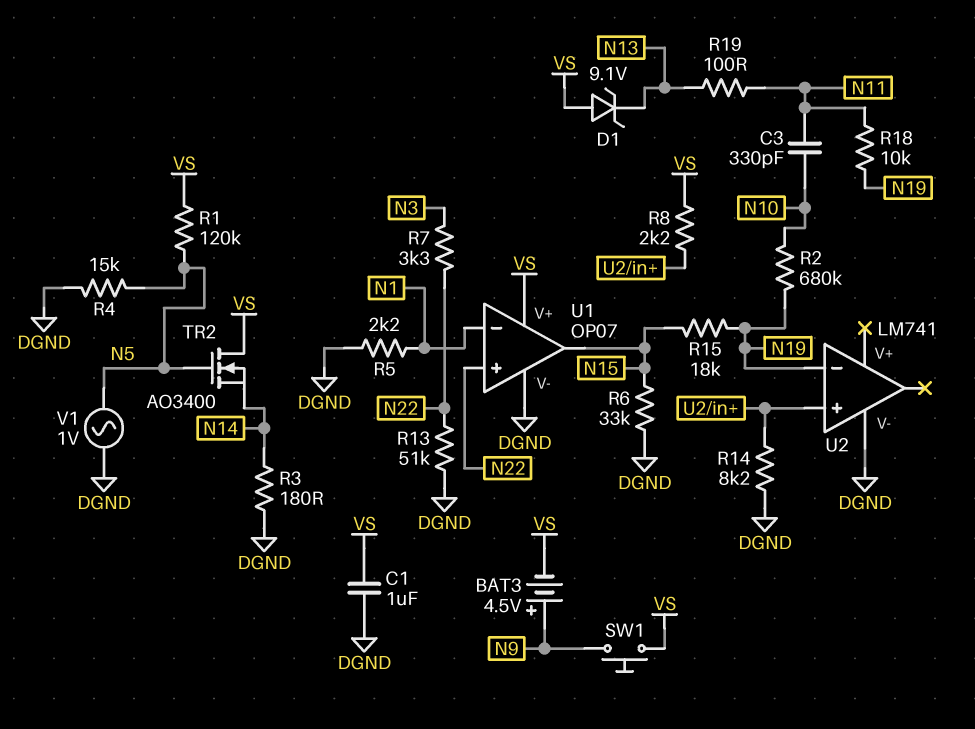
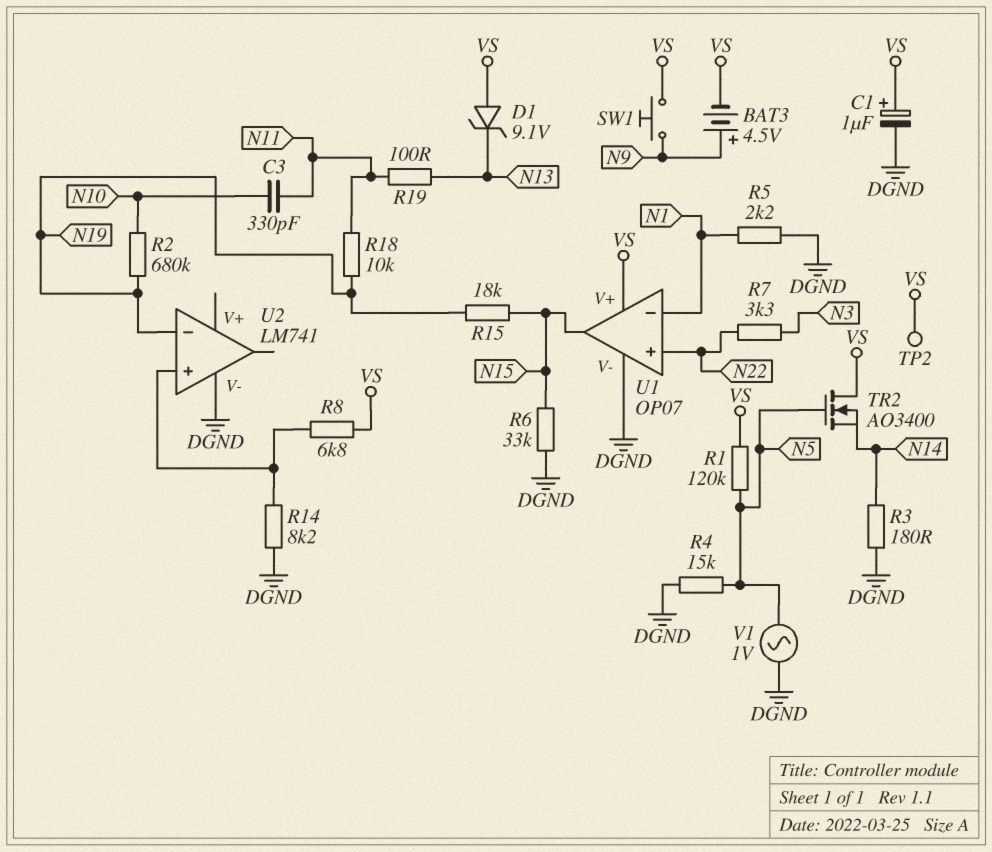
C1: 1uF (DGND, VS) -> 1uF (plus VS, minus DGND)
R8: 2.2k (U2/in+, VS) -> 6.8k (U2/in+, VS)
R13: 51k (DGND, N22) -> none
TP2: none -> test point (VS)

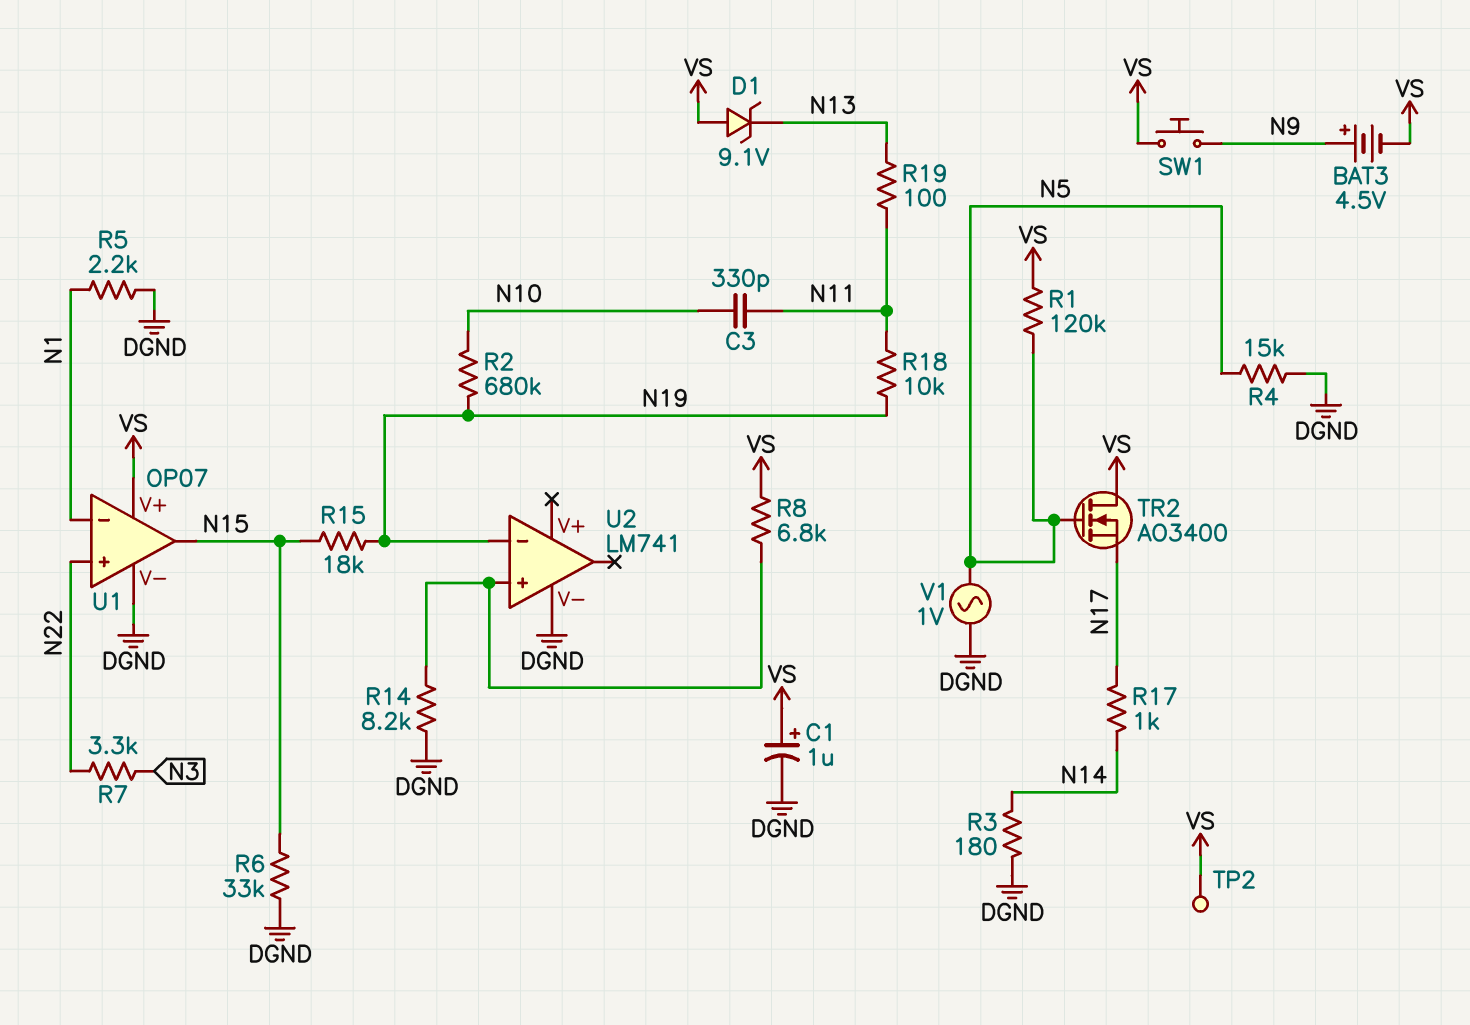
R17: none -> 1k (N14, N17)
TR2: NMOS AO3400 (G N5, D VS, S N14) -> NMOS AO3400 (G N5, D VS, S N17)

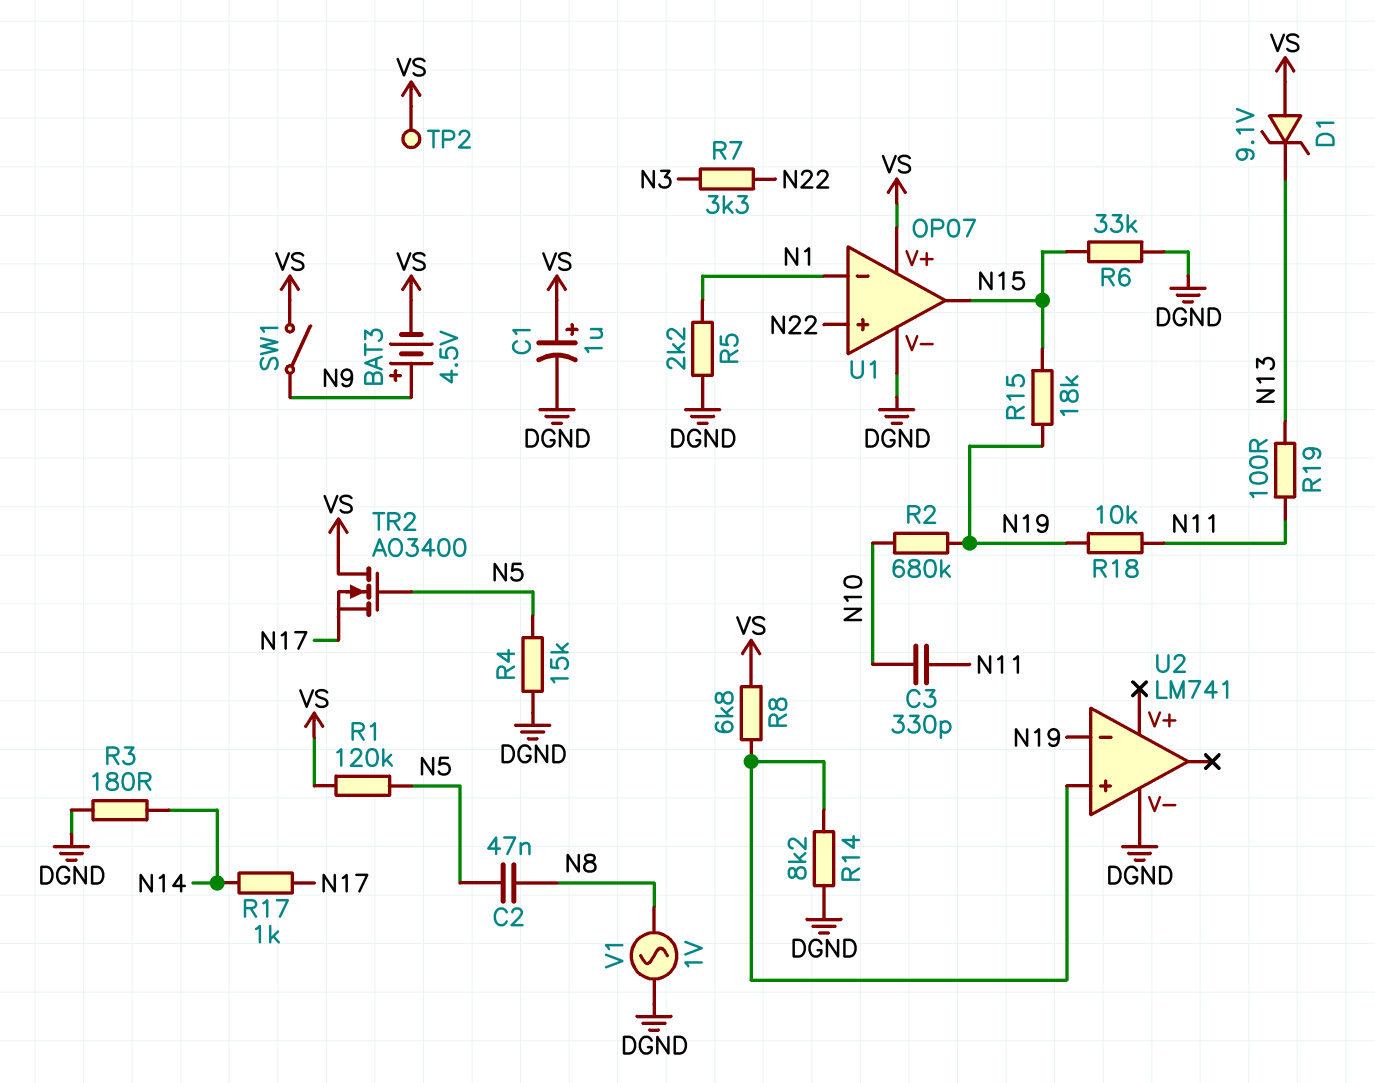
C2: none -> 47nF (N5, N8)
SW1: button (N9, VS) -> switch (N9, VS)
V1: AC 1V (DGND, N5) -> AC 1V (DGND, N8)

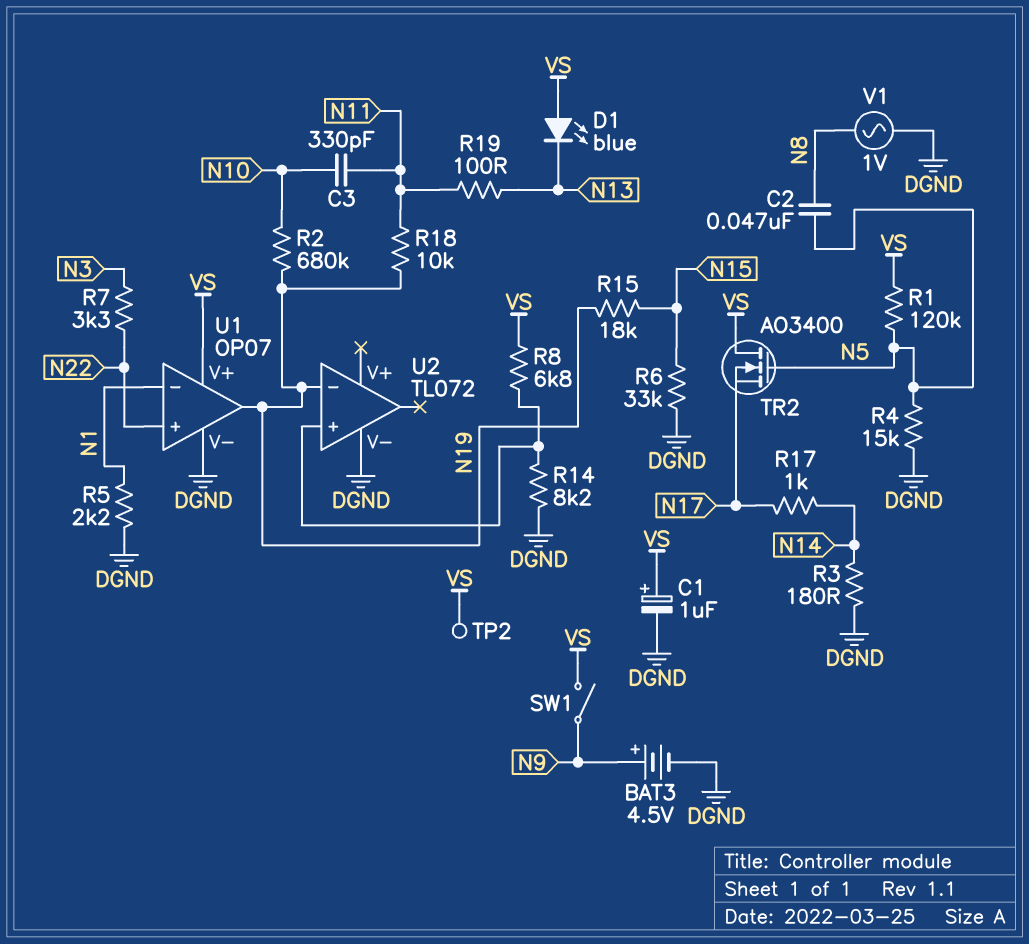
BAT3: 4.5V (plus N9, minus VS) -> 4.5V (plus N9, minus DGND)
D1: zener 9.1V (A VS, K N13) -> LED blue (A VS, K N13)
U1 pin out: N15 -> N19
U2: LM741 -> TL072

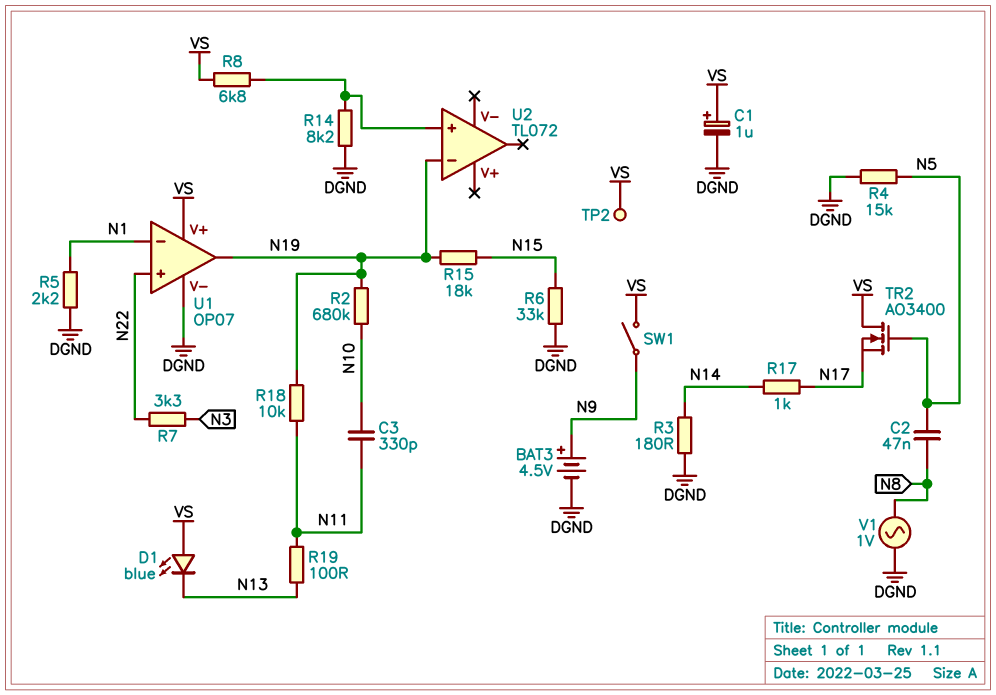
R1: 120k (N5, VS) -> none
U2 pin V-: DGND -> none

